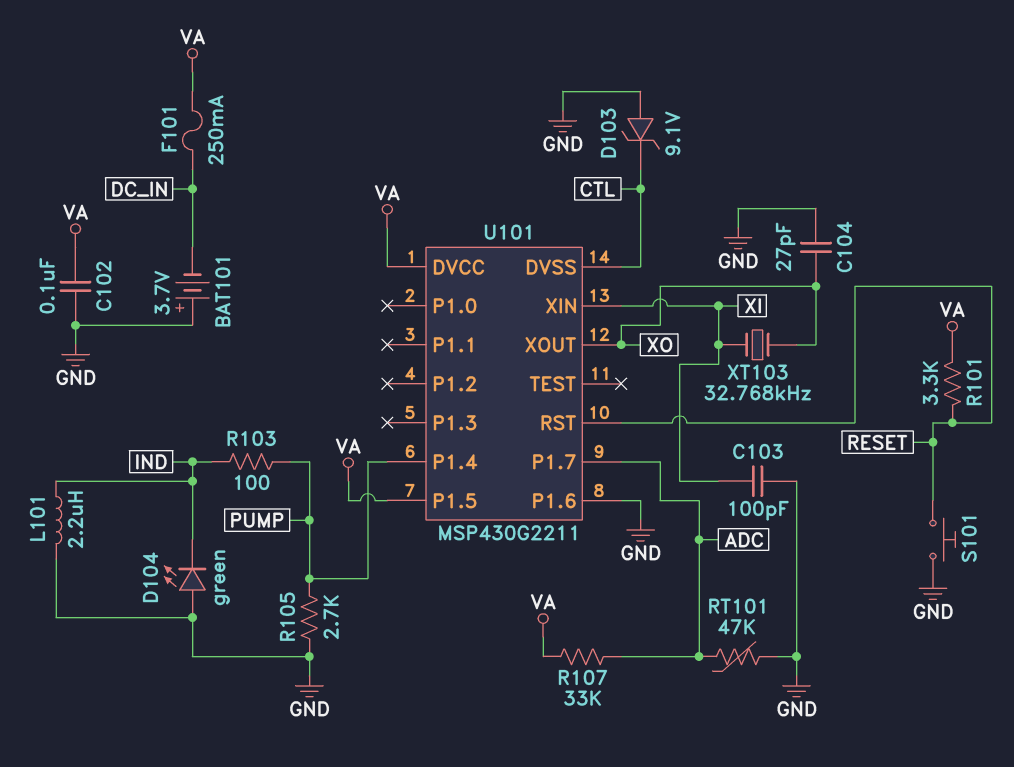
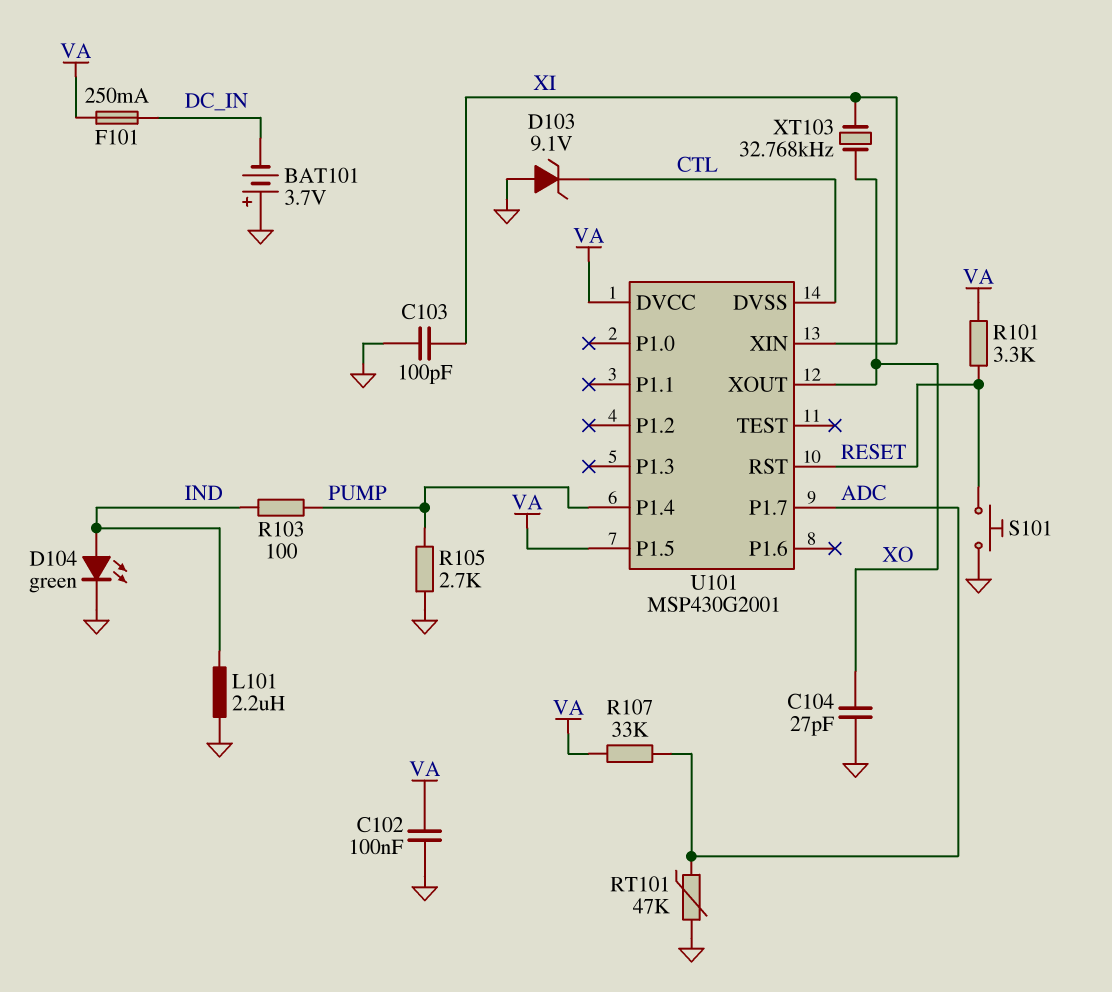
D104: LED green (A GND, K IND) -> LED green (A IND, K GND)
U101: MSP430G2211 -> MSP430G2001
U101 pin P1.6: GND -> none

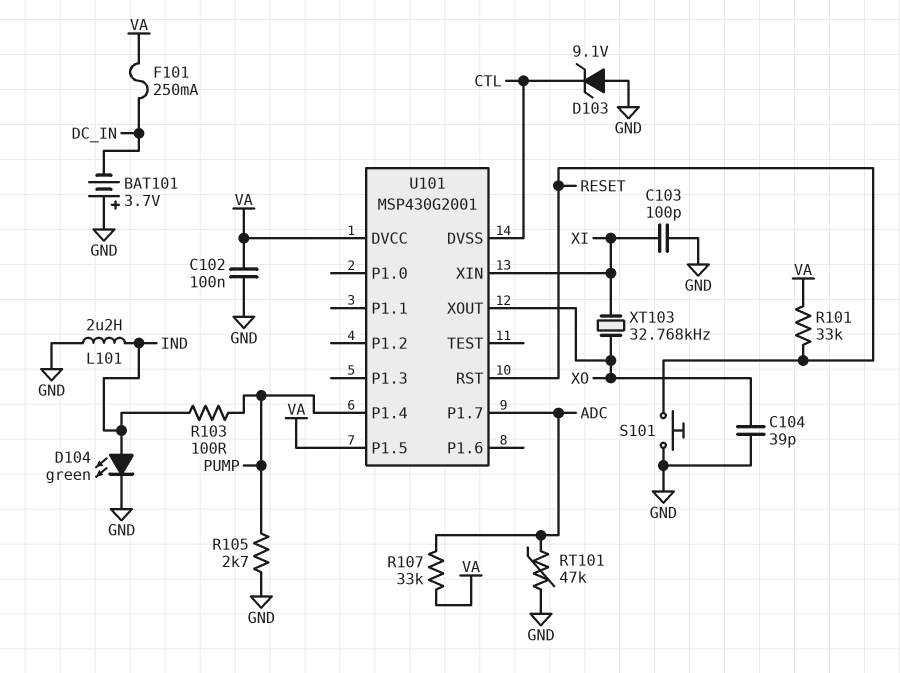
C104: 27pF (GND, XO) -> 39pF (GND, XO)
R101: 3.3k (RESET, VA) -> 33k (RESET, VA)

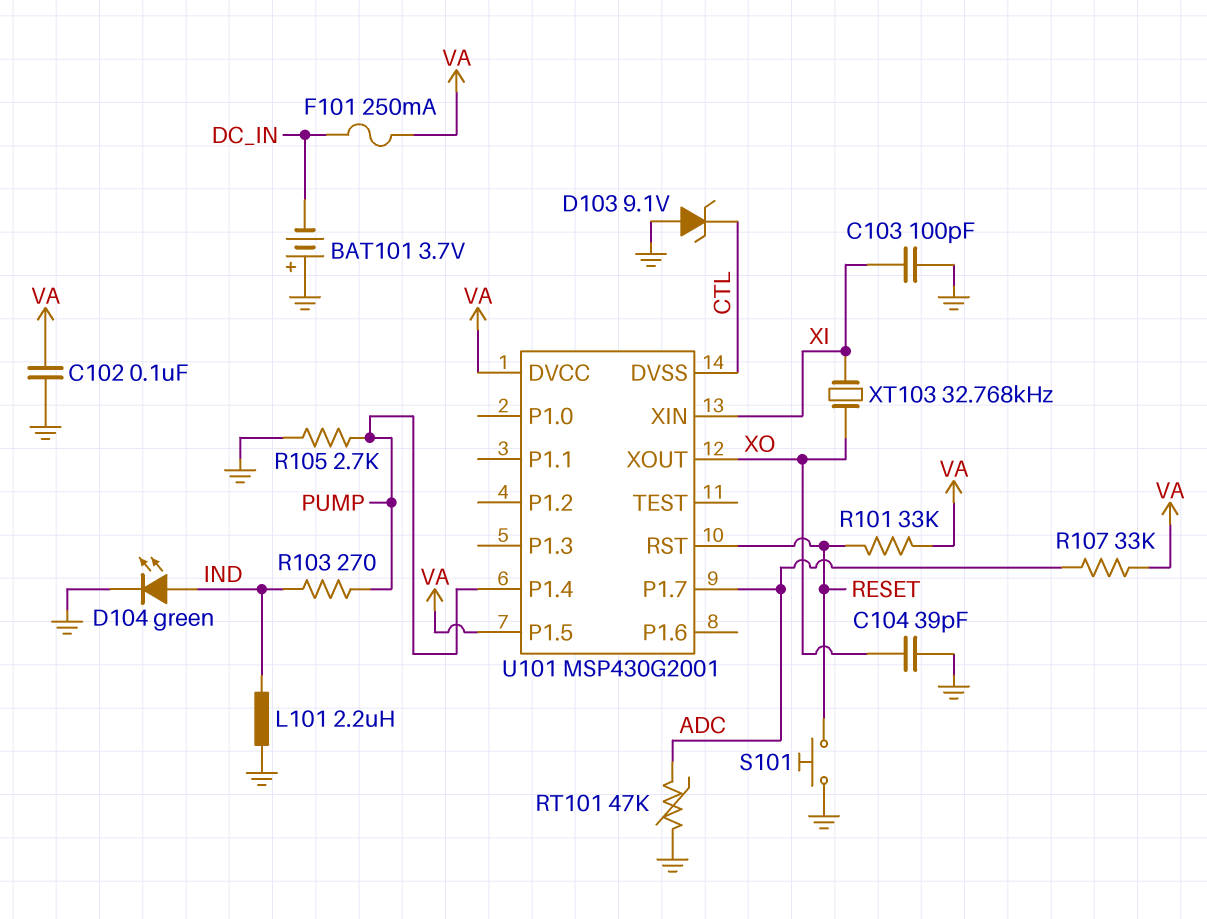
R103: 100 (IND, PUMP) -> 270 (IND, PUMP)

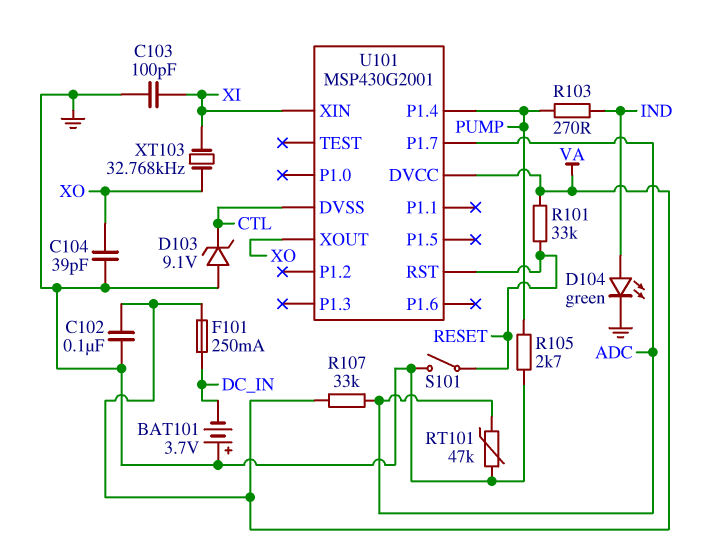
L101: 2.2uH (GND, IND) -> none
S101: button (GND, RESET) -> switch (GND, RESET)
U101 pin P1.5: VA -> none

